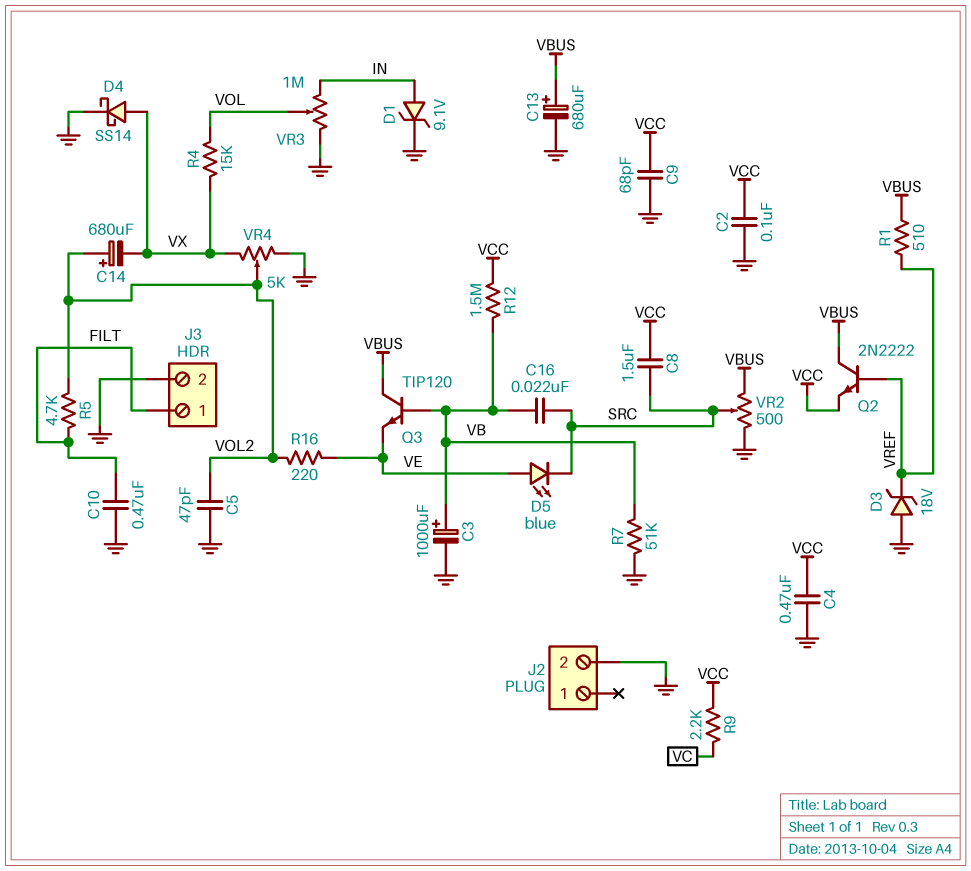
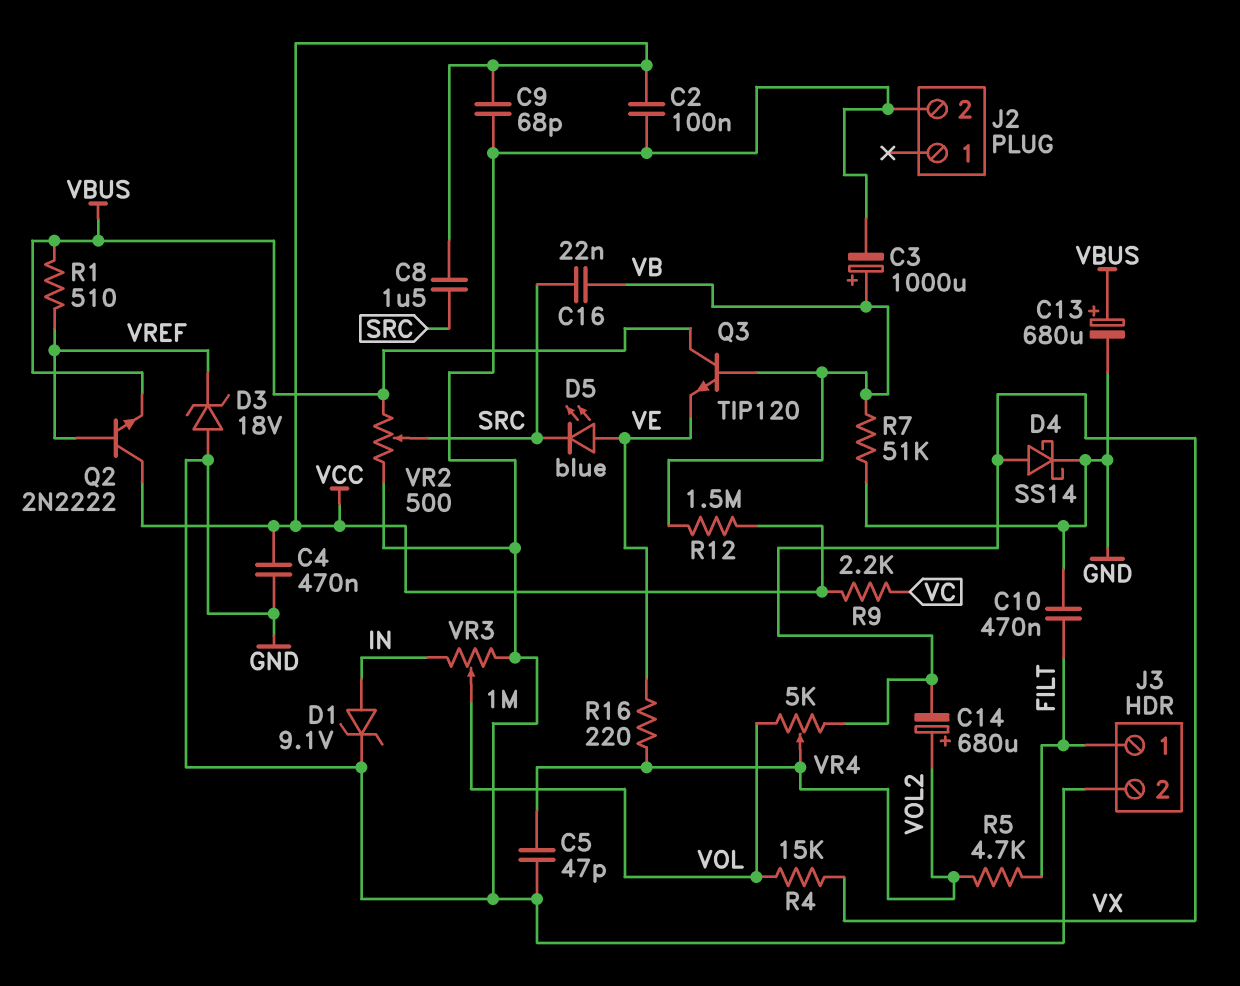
Q2: NPN 2N2222 (B VREF, C VBUS, E VCC) -> NPN 2N2222 (B VREF, C VCC, E VBUS)
VR4: 5k (GND, VX, wiper VOL2) -> 5k (VOL, VX, wiper VOL2)

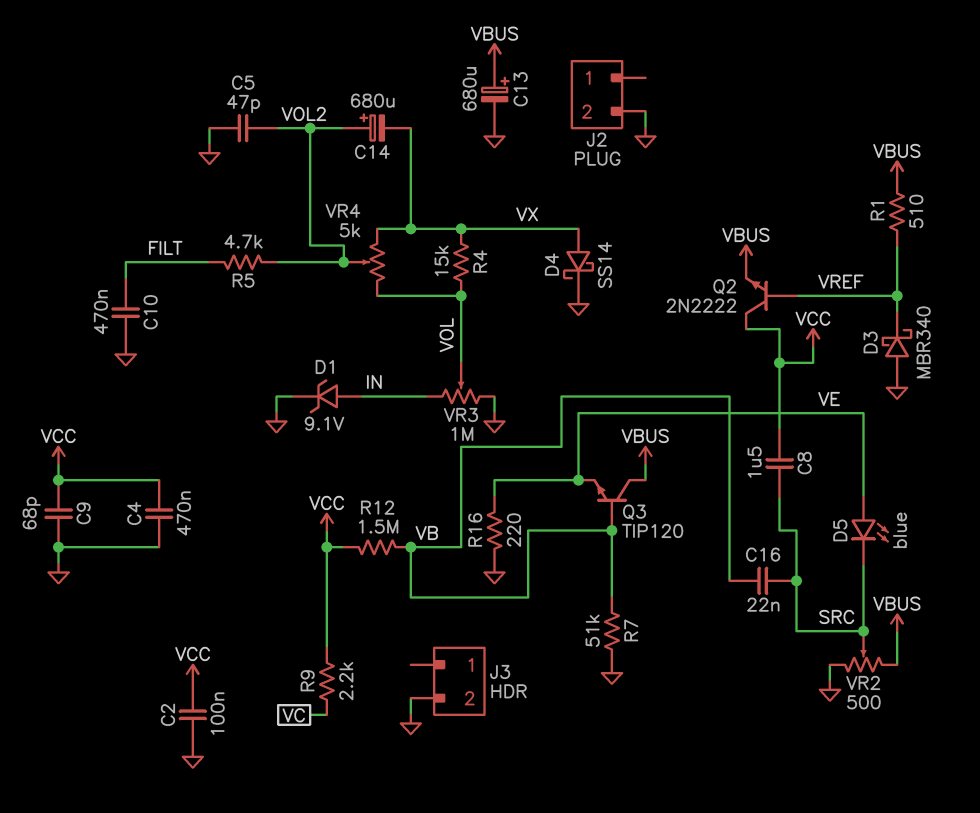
C3: 1000uF (plus VB, minus GND) -> none
D3: zener 18V (A GND, K VREF) -> schottky MBR340 (A GND, K VREF)
J3 pin 1: FILT -> none
R16: 220 (VE, VOL2) -> 220 (GND, VE)

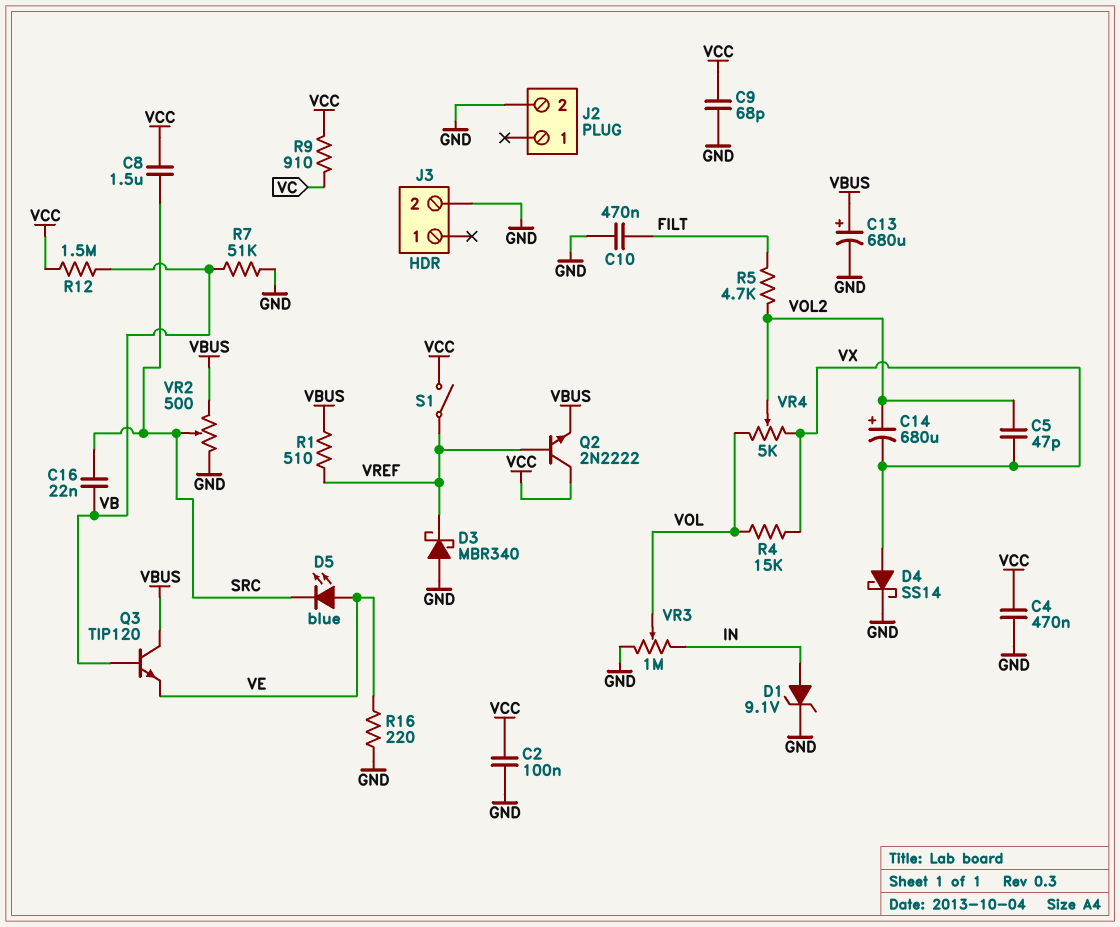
C5: 47pF (GND, VOL2) -> 47pF (VOL2, VX)
R9: 2.2k (VC, VCC) -> 910 (VC, VCC)
S1: none -> switch (VCC, VREF)

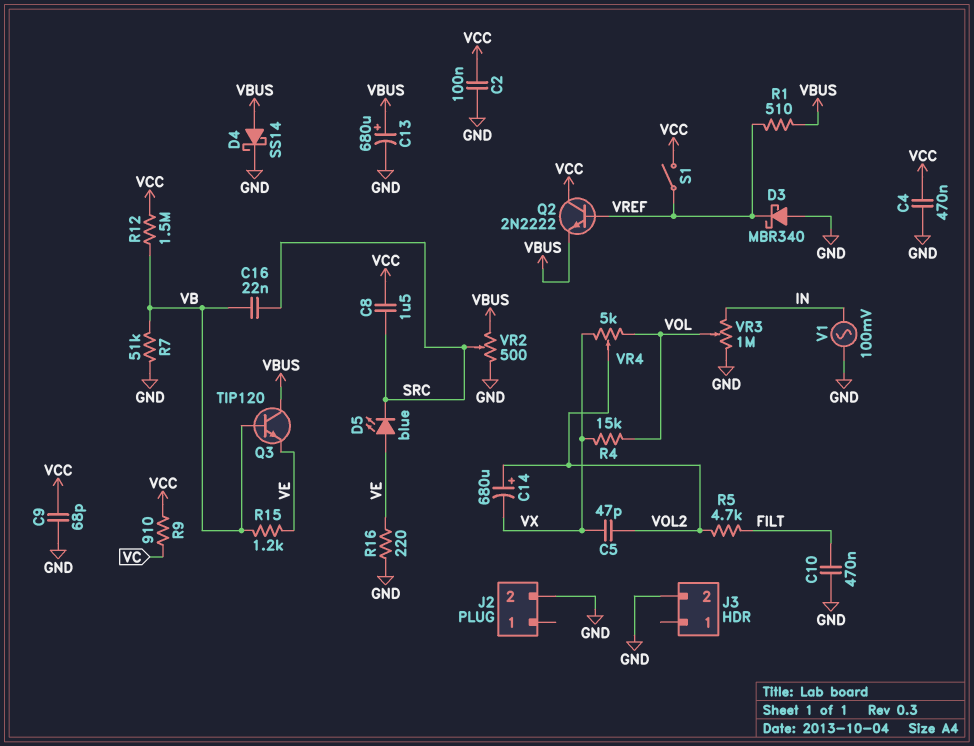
D1: zener 9.1V (A IN, K GND) -> none
D4: schottky SS14 (A VX, K GND) -> schottky SS14 (A VBUS, K GND)
R15: none -> 1.2k (VB, VE)
V1: none -> AC 100mV (GND, IN)

